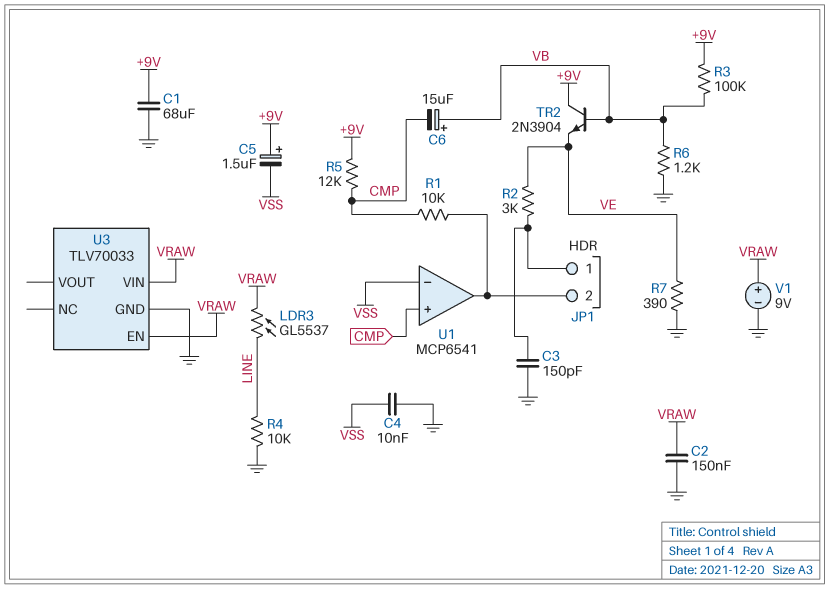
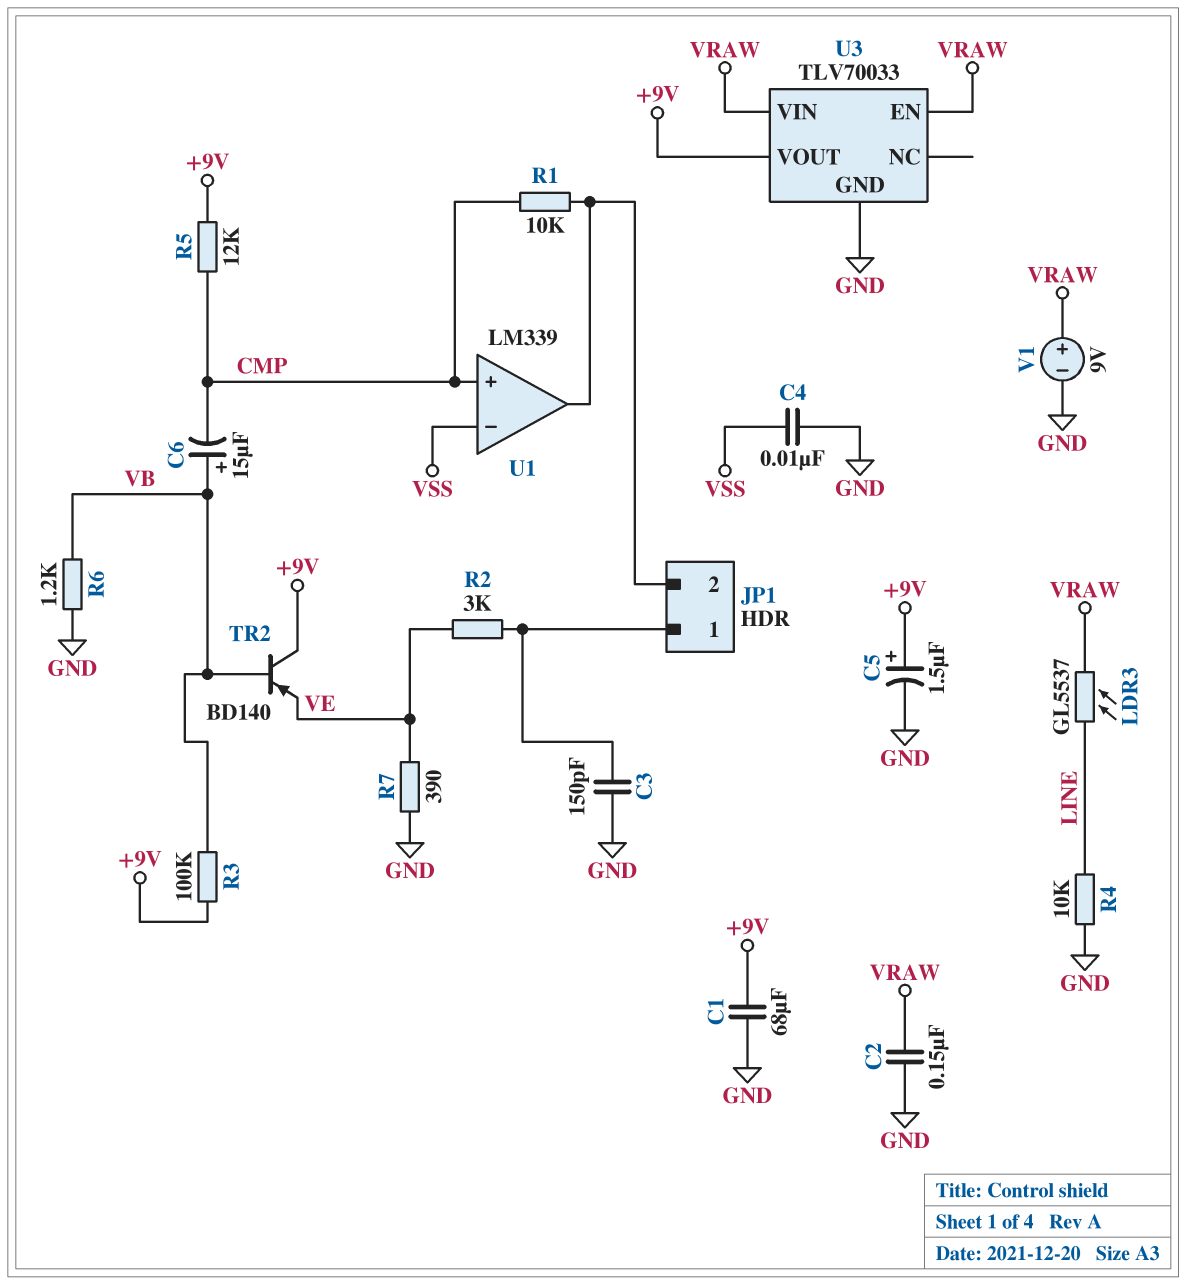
C5: 1.5uF (plus +9V, minus VSS) -> 1.5uF (plus +9V, minus GND)
TR2: NPN 2N3904 (B VB, C +9V, E VE) -> PNP BD140 (B VB, C +9V, E VE)
U1: MCP6541 -> LM339
U3 pin VOUT: none -> +9V

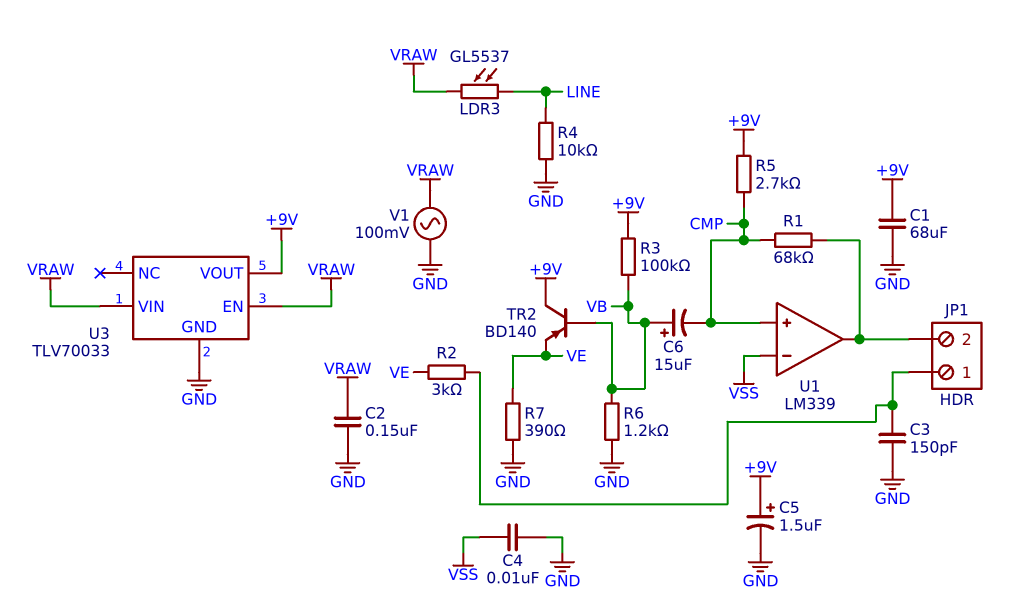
R1: 10k (CMP, JP1/2) -> 68k (CMP, JP1/2)
R5: 12k (+9V, CMP) -> 2.7k (+9V, CMP)
V1: 9V (plus VRAW, minus GND) -> AC 100mV (GND, VRAW)

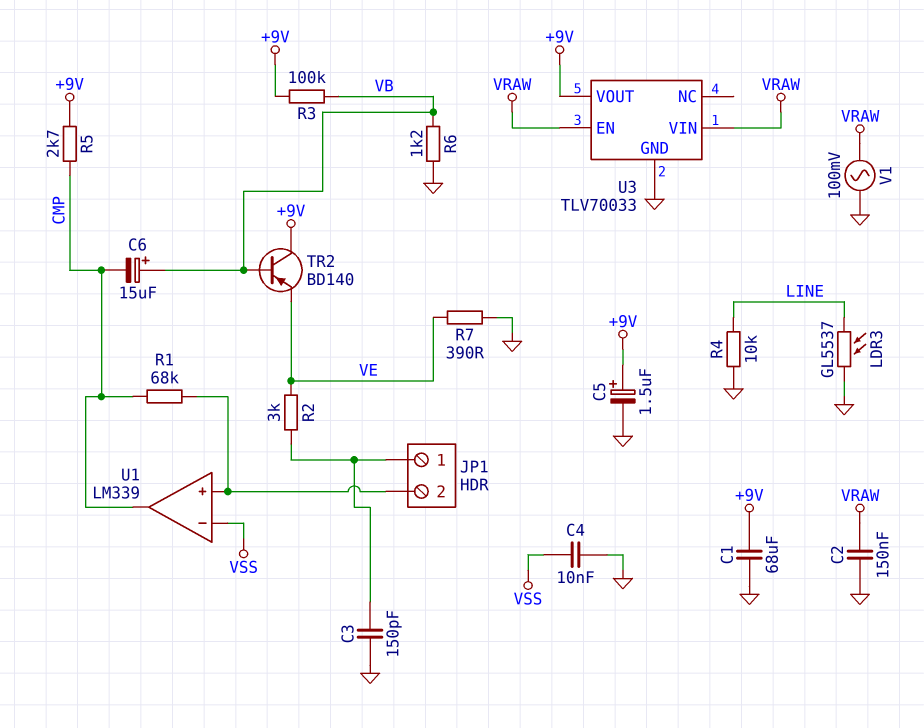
LDR3: GL5537 (LINE, VRAW) -> GL5537 (GND, LINE)
U1 pin in+: CMP -> JP1/2
U1 pin out: JP1/2 -> CMP

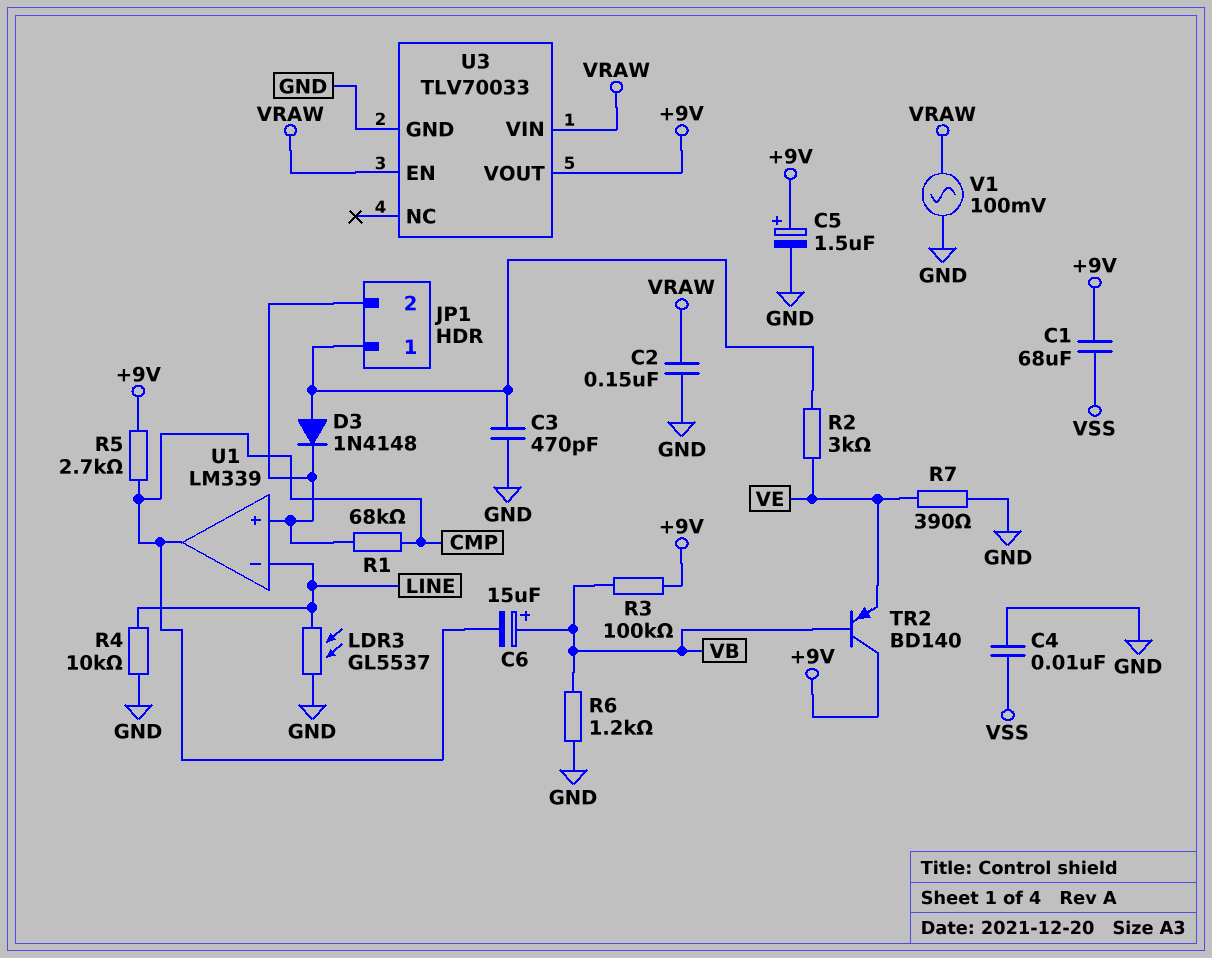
C1: 68uF (+9V, GND) -> 68uF (+9V, VSS)
C3: 150pF (GND, JP1/1) -> 470pF (GND, JP1/1)
D3: none -> diode 1N4148 (A JP1/1, K JP1/2)
U1 pin in-: VSS -> LINE

